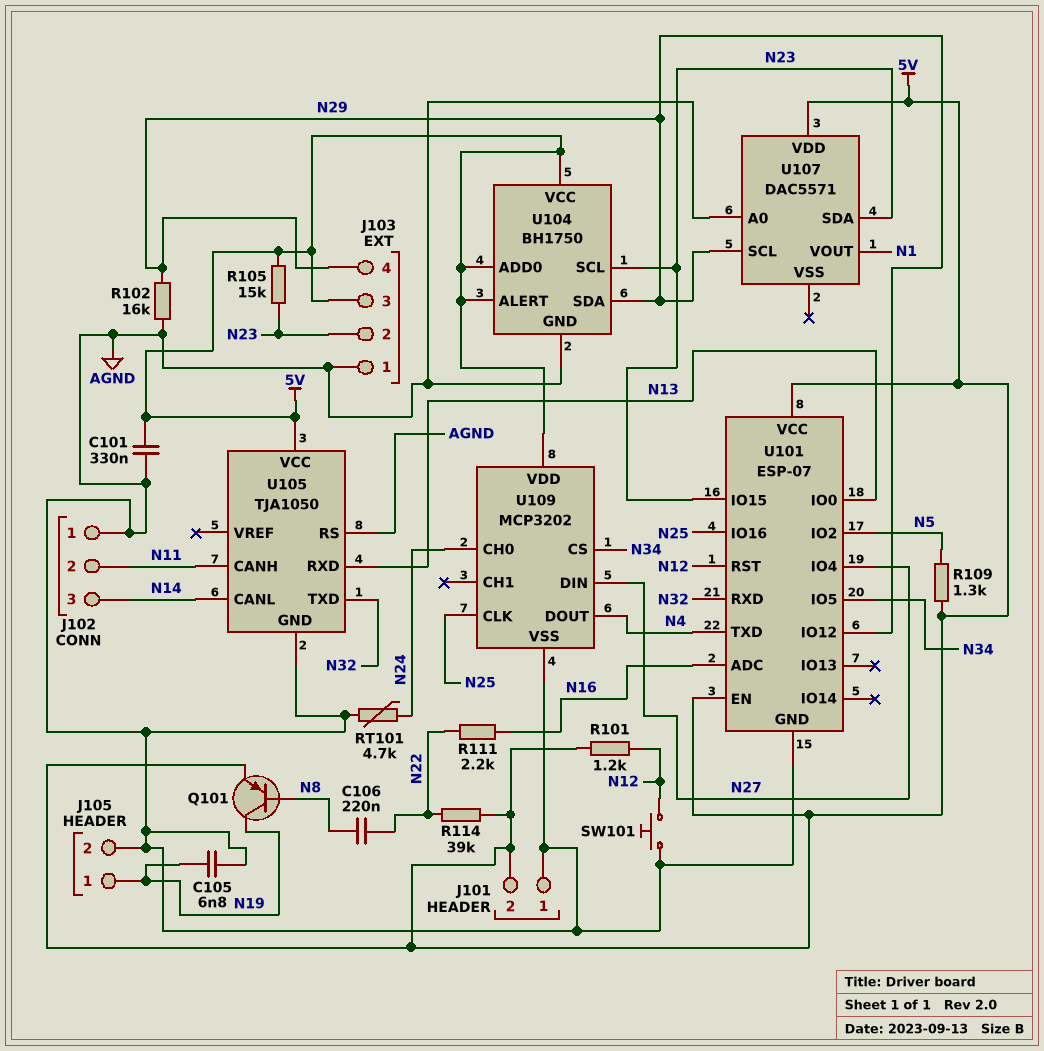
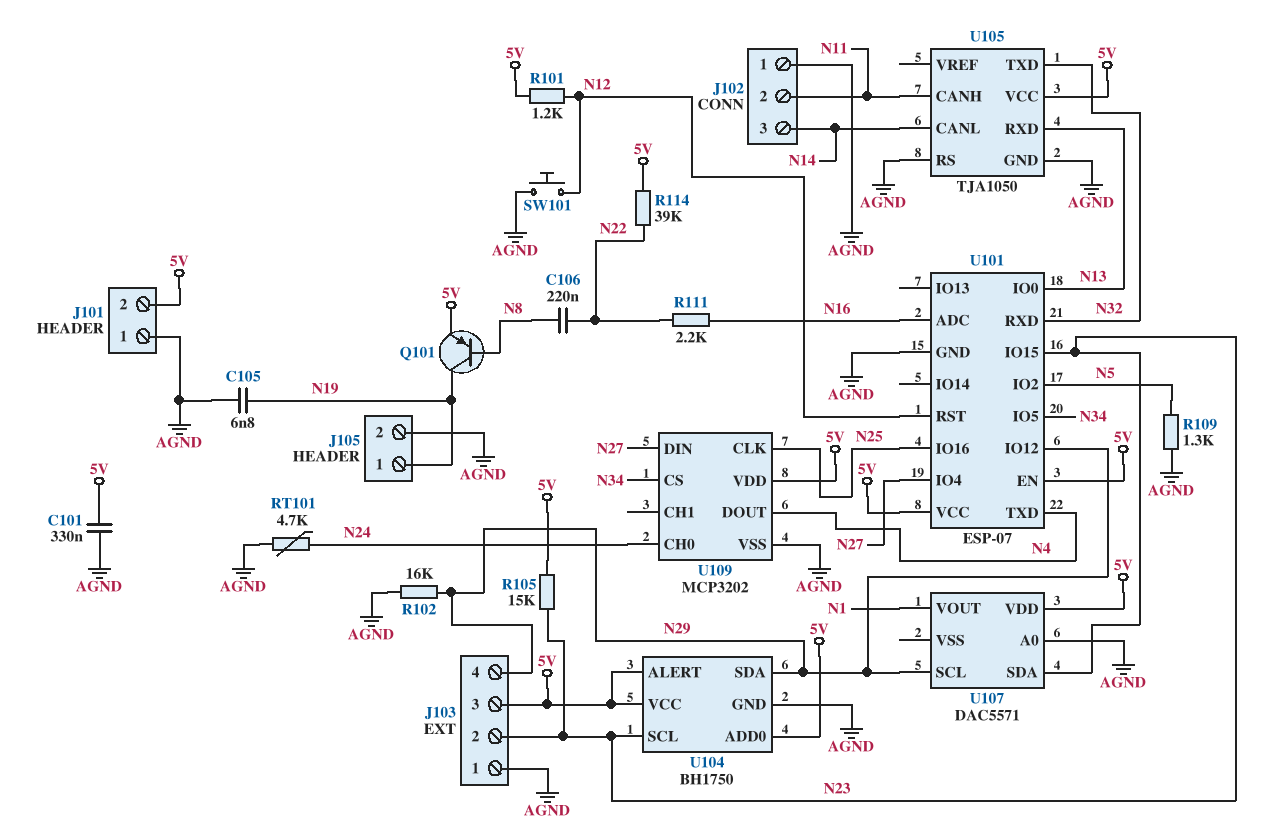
R109: 1.3k (5V, N5) -> 1.3k (AGND, N5)

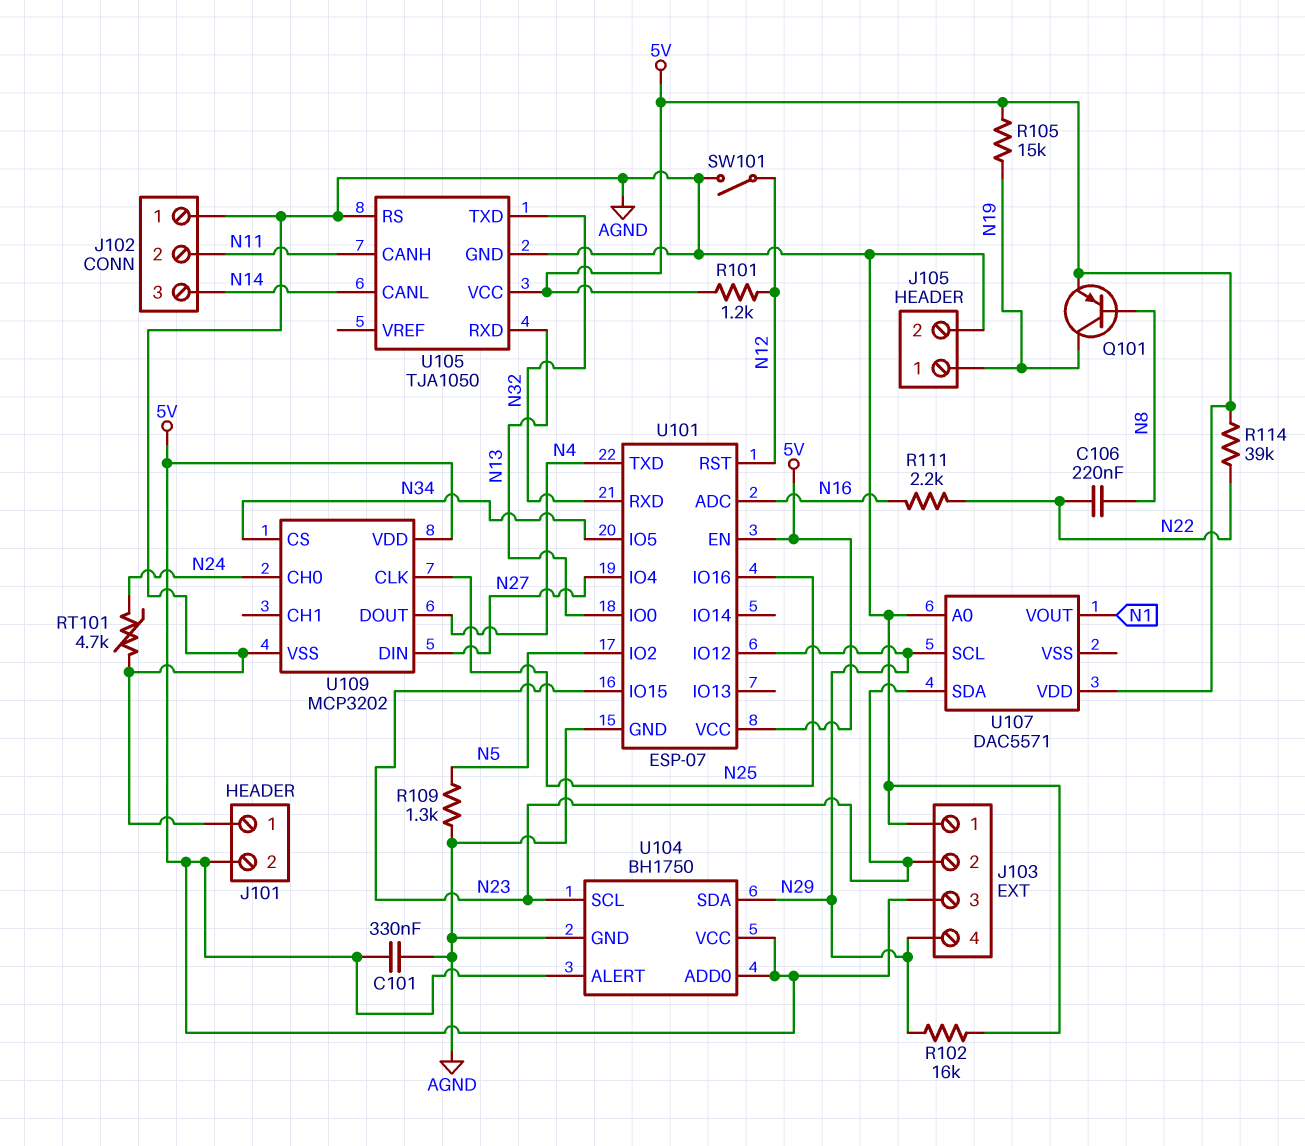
C105: 6.8nF (AGND, N19) -> none
R105: 15k (5V, N23) -> 15k (5V, N19)
SW101: button (AGND, N12) -> switch (AGND, N12)

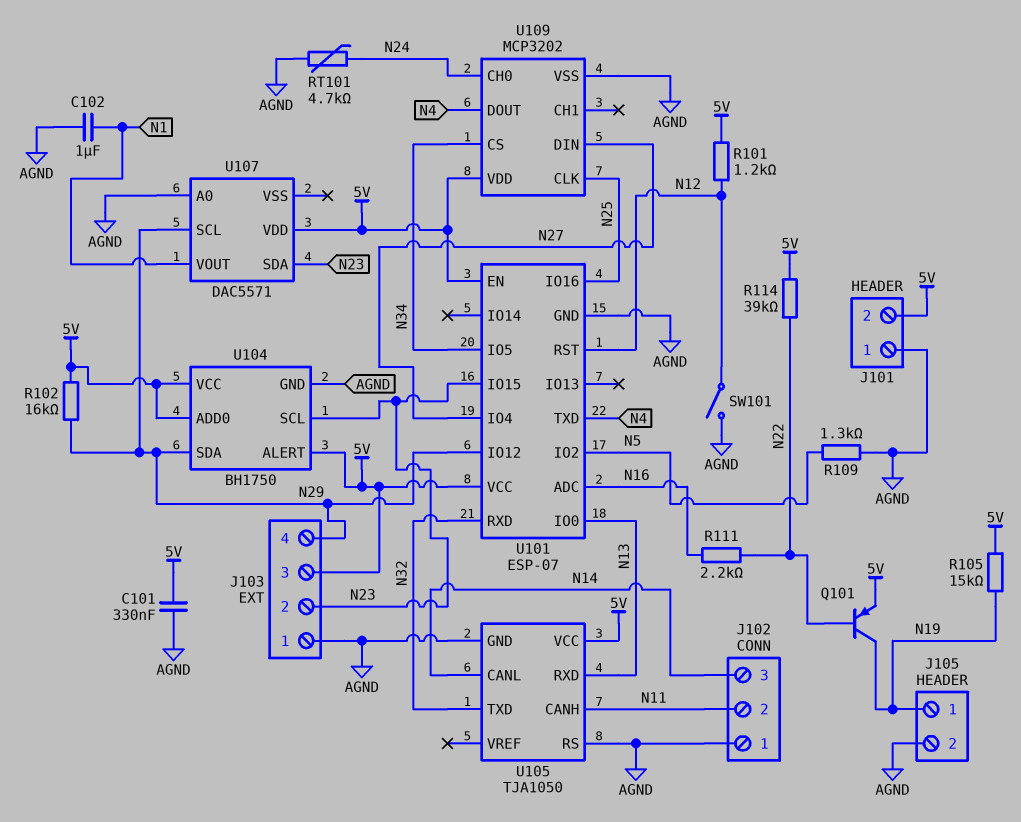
C102: none -> 1uF (AGND, N1)
C106: 220nF (N8, N22) -> none
Q101: PNP (B N8, C N19, E 5V) -> PNP (B N22, C N19, E 5V)
R102: 16k (AGND, N29) -> 16k (5V, N29)

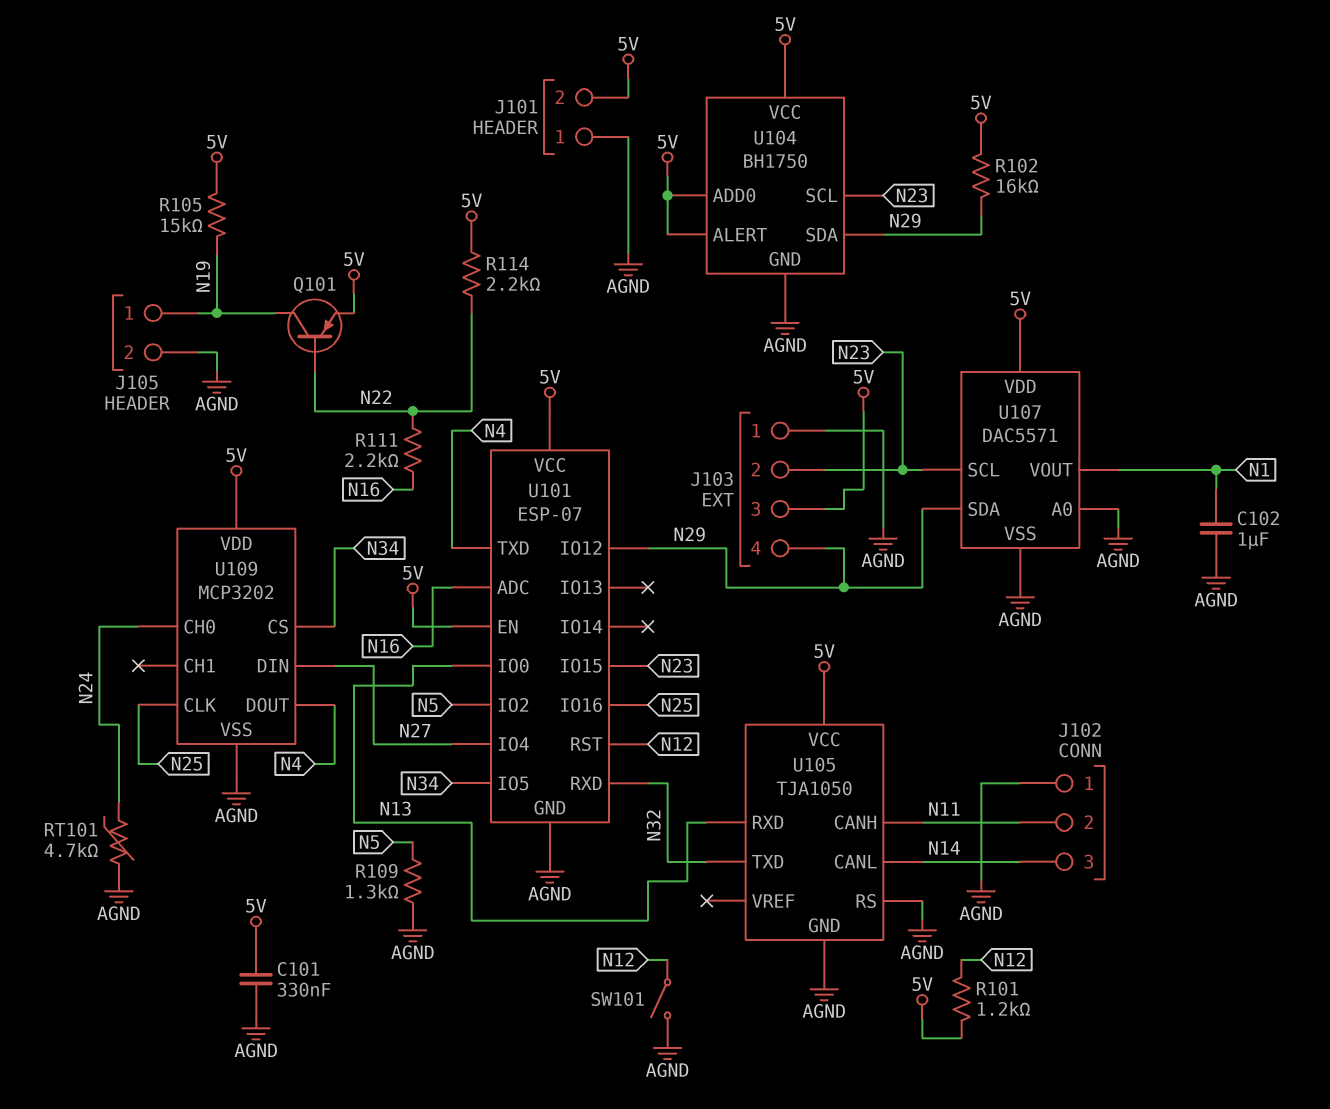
R114: 39k (5V, N22) -> 2.2k (5V, N22)
U107 pin SCL: N29 -> N23
U107 pin SDA: N23 -> N29
U107 pin VSS: none -> AGND

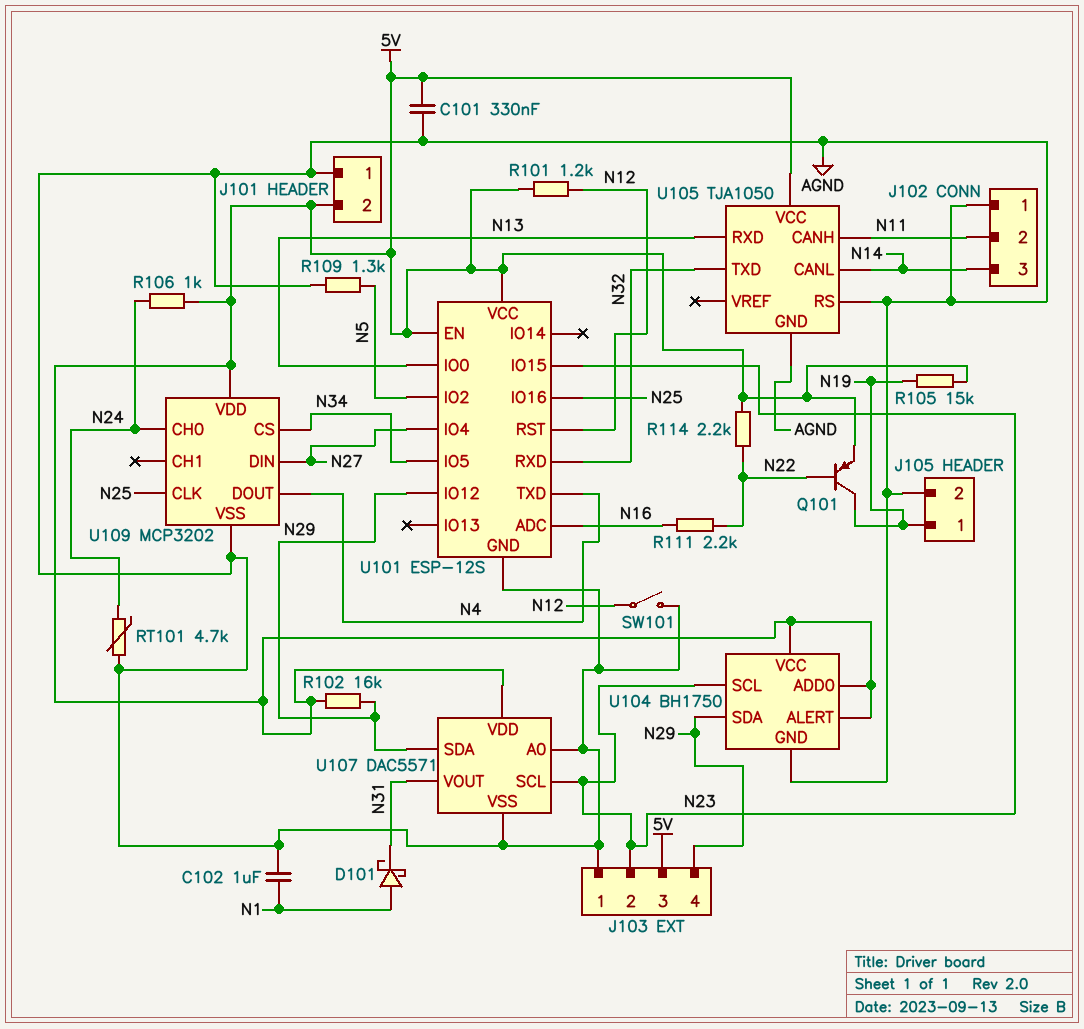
D101: none -> schottky (A N1, K N31)
R106: none -> 1k (5V, N24)
U101: ESP-07 -> ESP-12S
U107 pin VOUT: N1 -> N31

